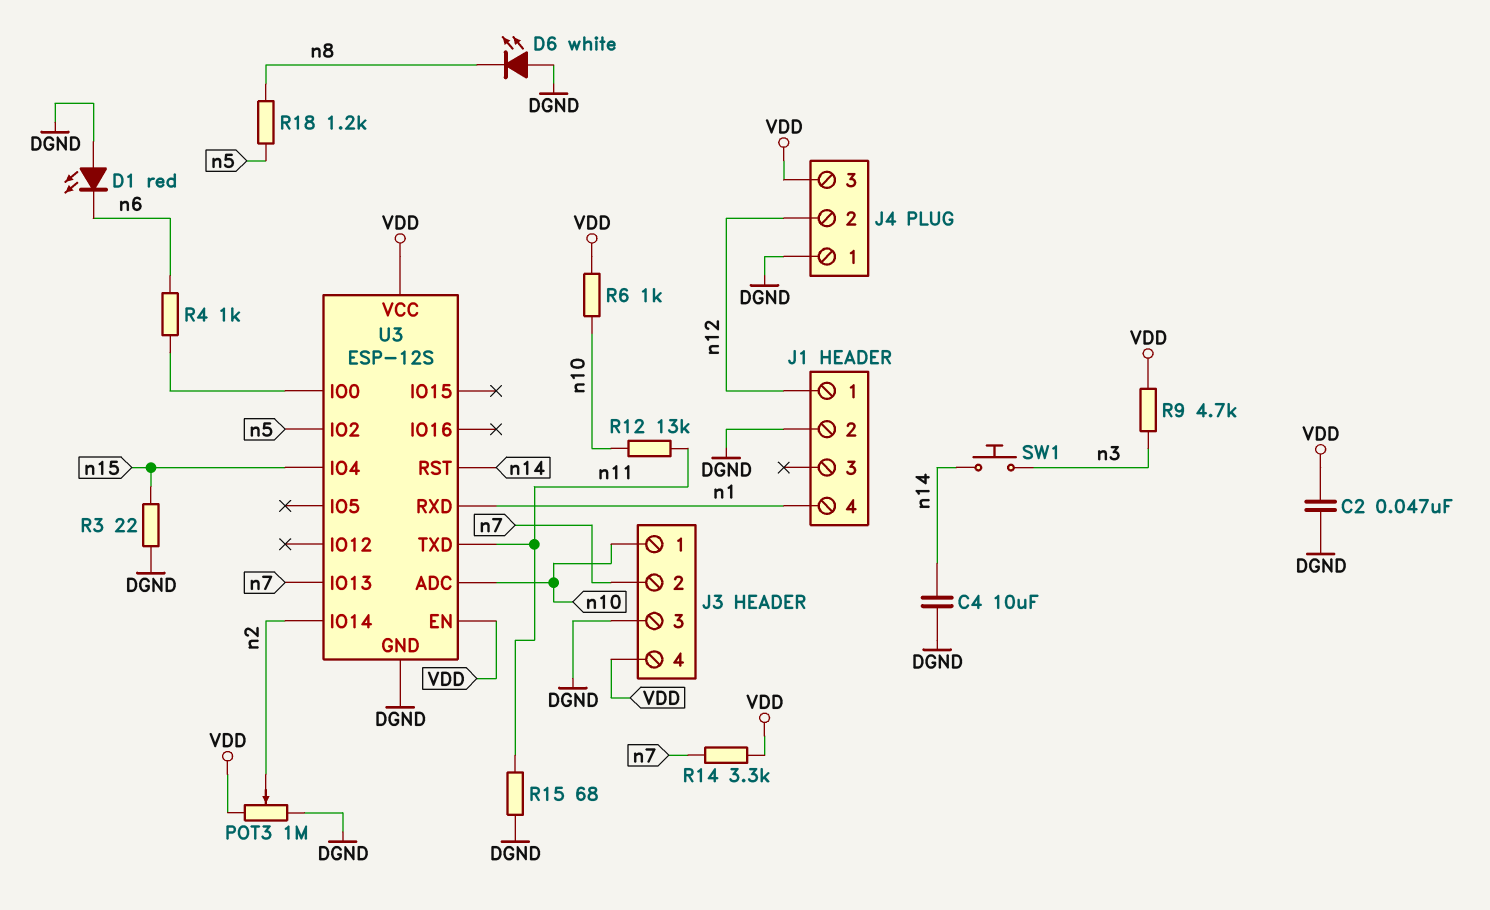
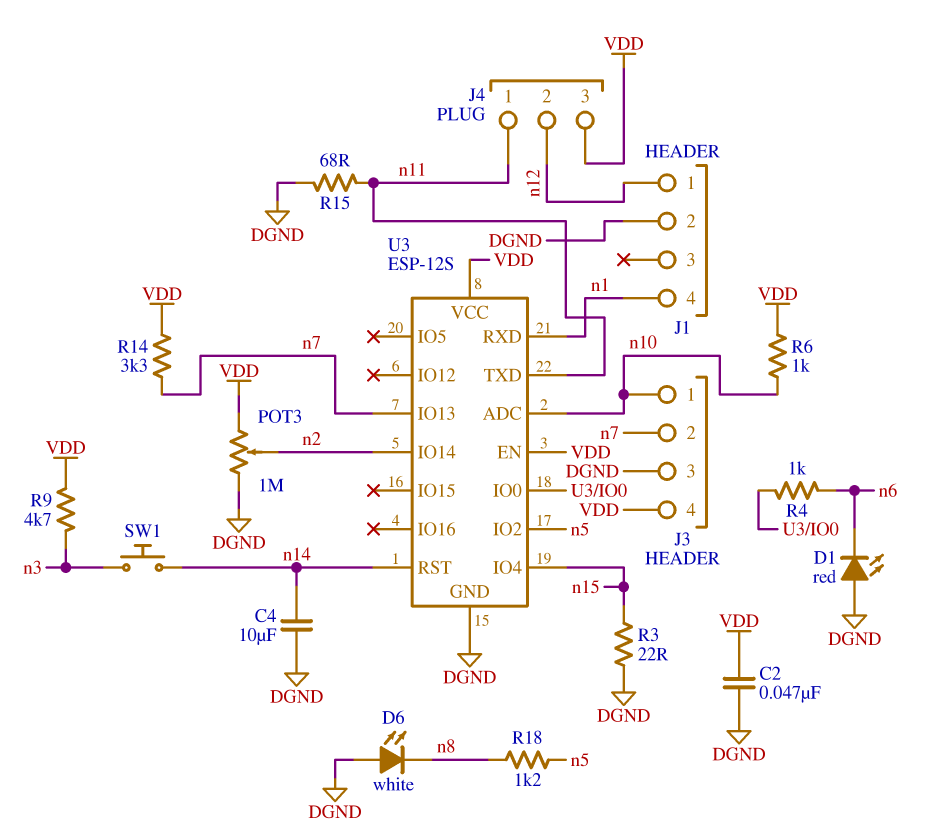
J4 pin 1: DGND -> n11
R12: 13k (n10, n11) -> none

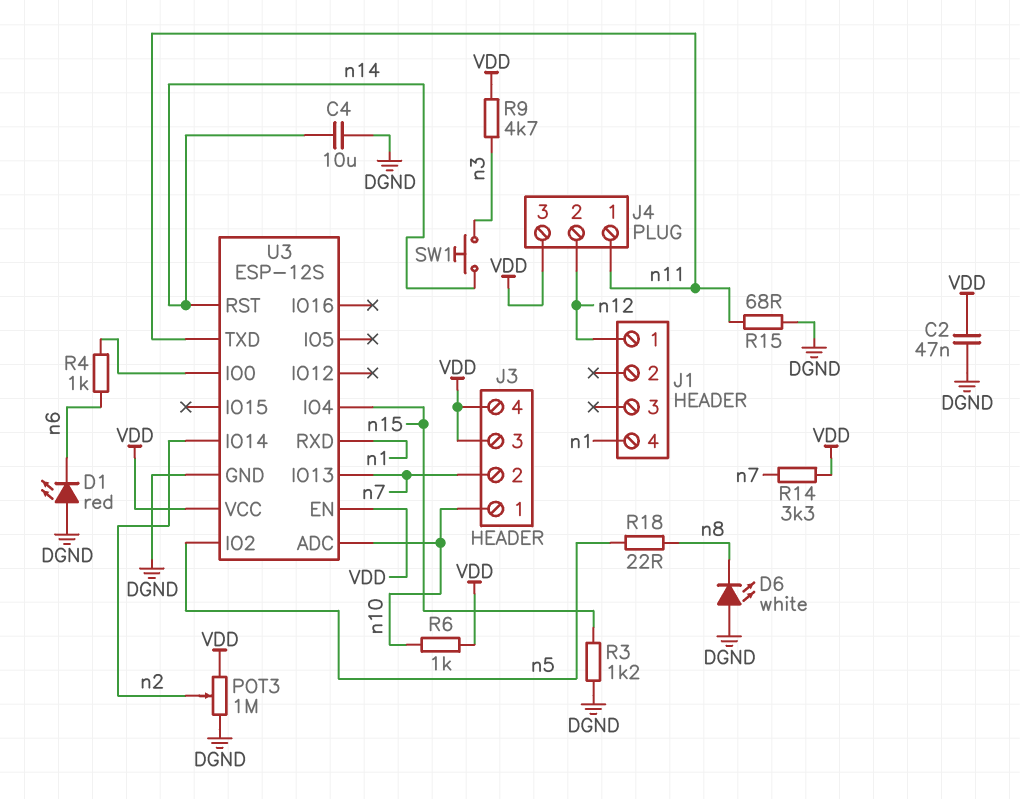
J1 pin 2: DGND -> none
J3 pin 3: DGND -> VDD
R3: 22 (DGND, n15) -> 1.2k (DGND, n15)
R18: 1.2k (n5, n8) -> 22 (n5, n8)

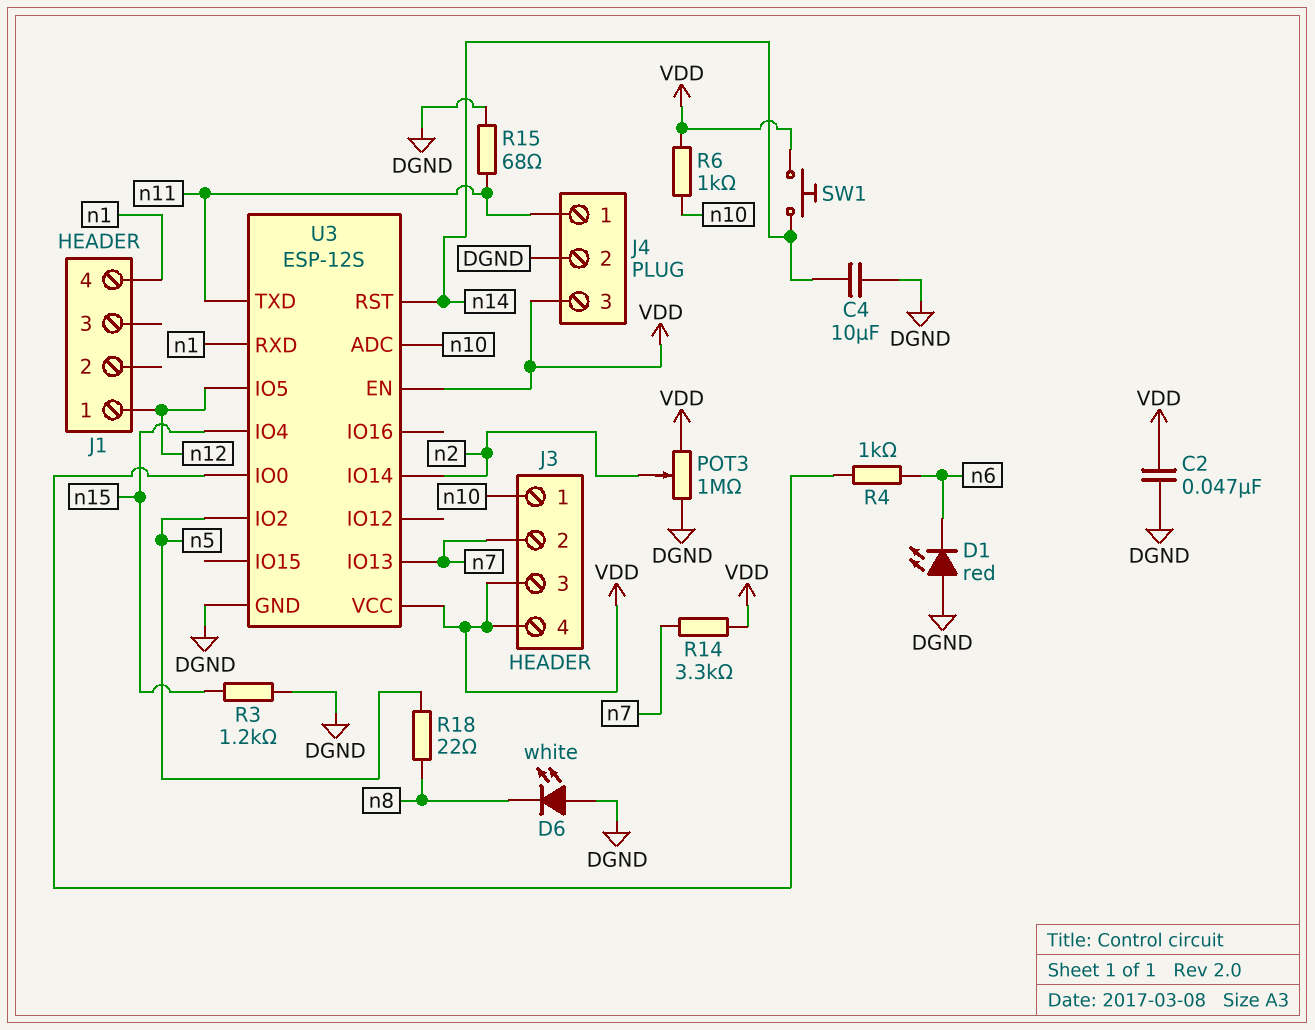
J4 pin 2: n12 -> DGND
R9: 4.7k (VDD, n3) -> none
SW1: button (n3, n14) -> button (VDD, n14)
U3 pin IO5: none -> n12

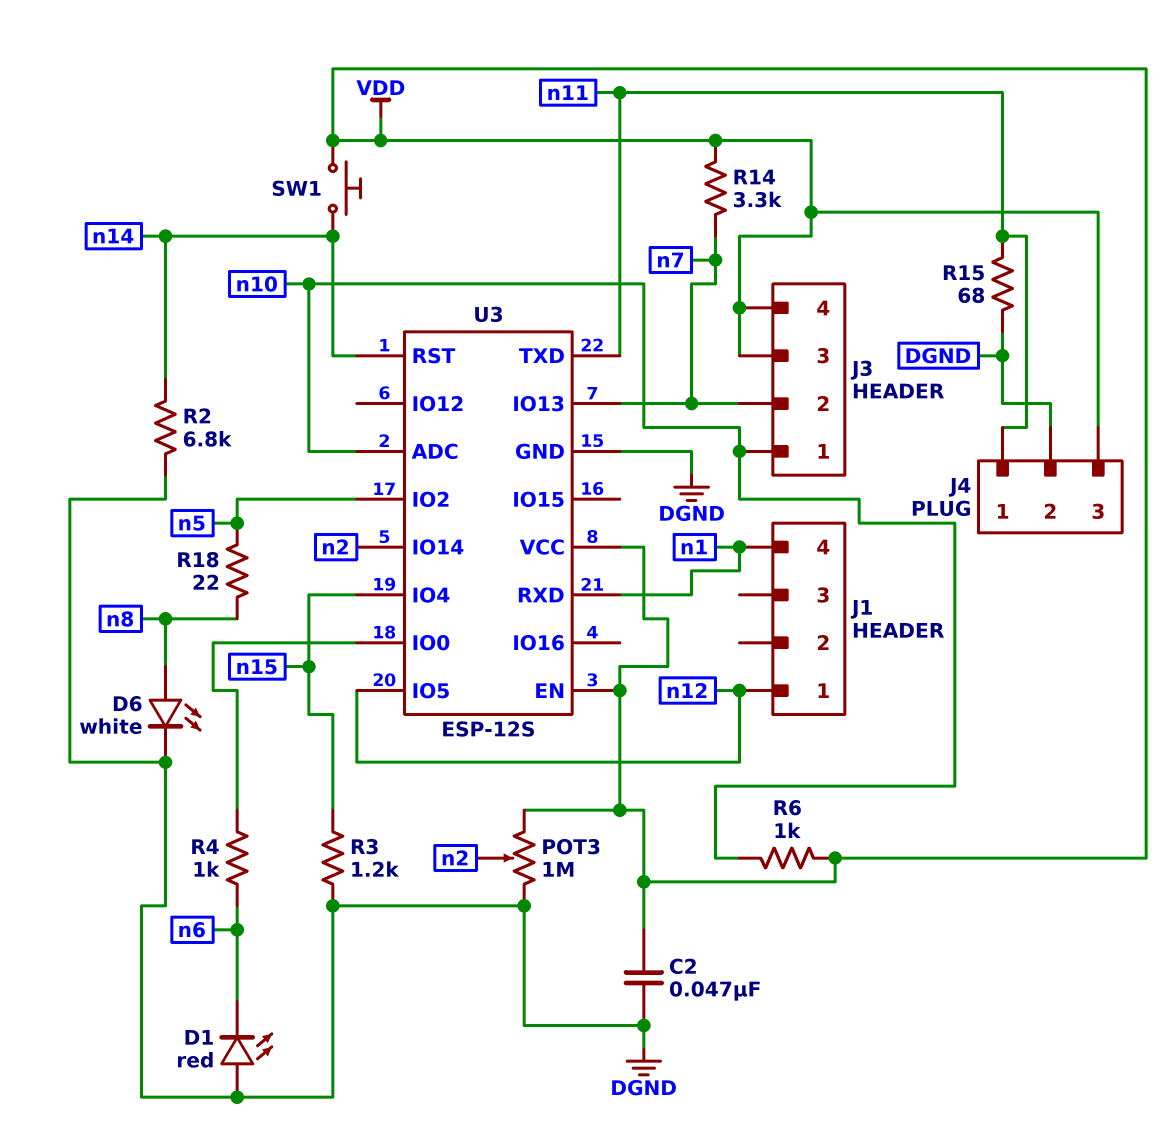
C4: 10uF (DGND, n14) -> none
D6: LED white (A DGND, K n8) -> LED white (A n8, K DGND)
R2: none -> 6.8k (DGND, n14)

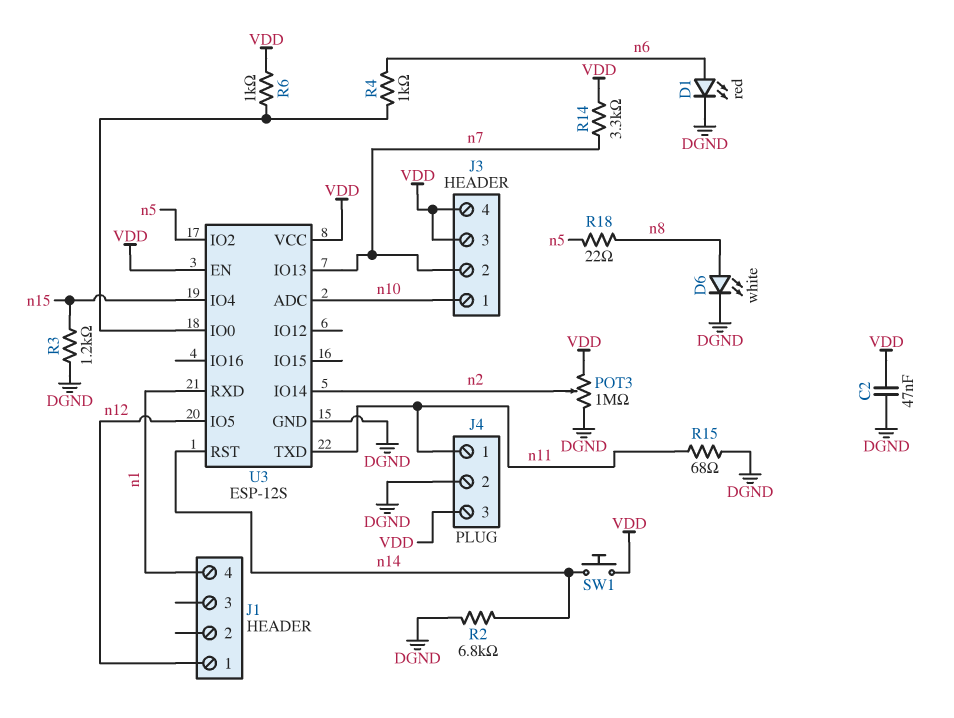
D1: LED red (A DGND, K n6) -> LED red (A n6, K DGND)
R6: 1k (VDD, n10) -> 1k (U3/IO0, VDD)

